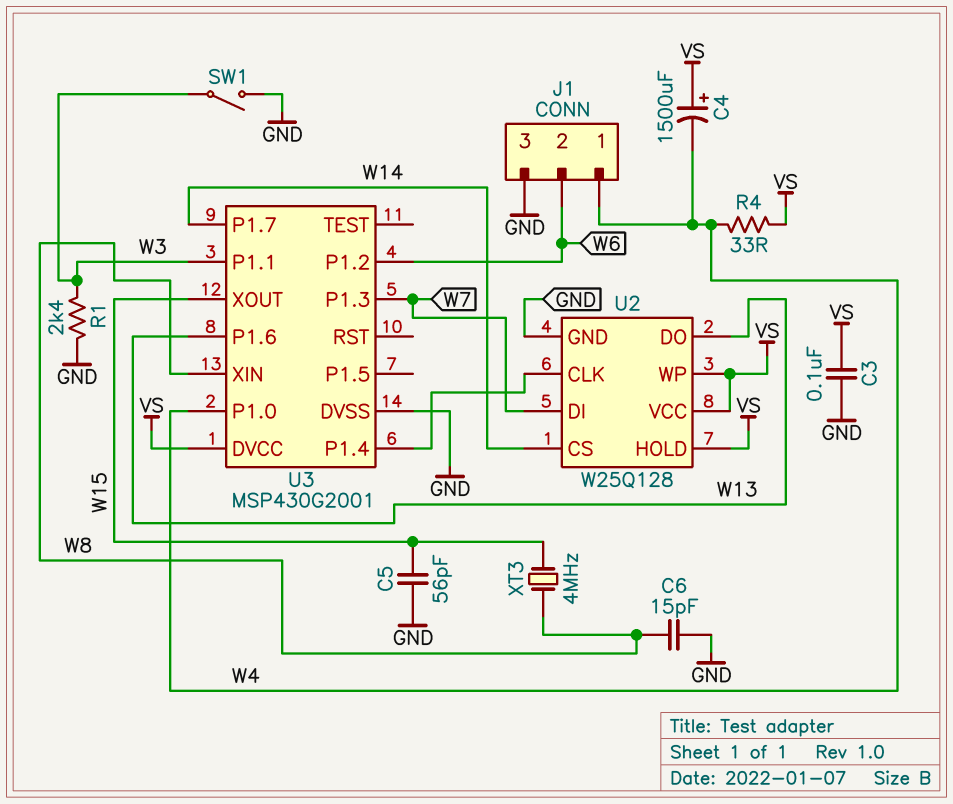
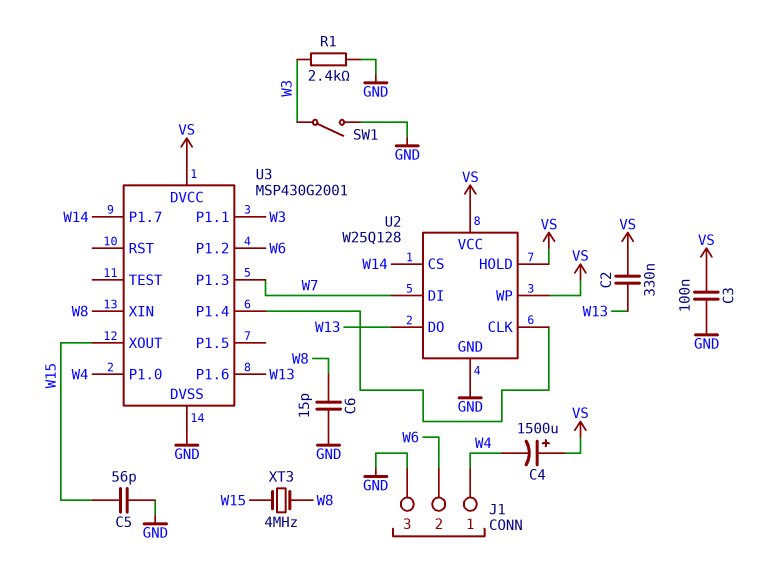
C2: none -> 330nF (VS, W13)
R4: 33 (VS, W4) -> none

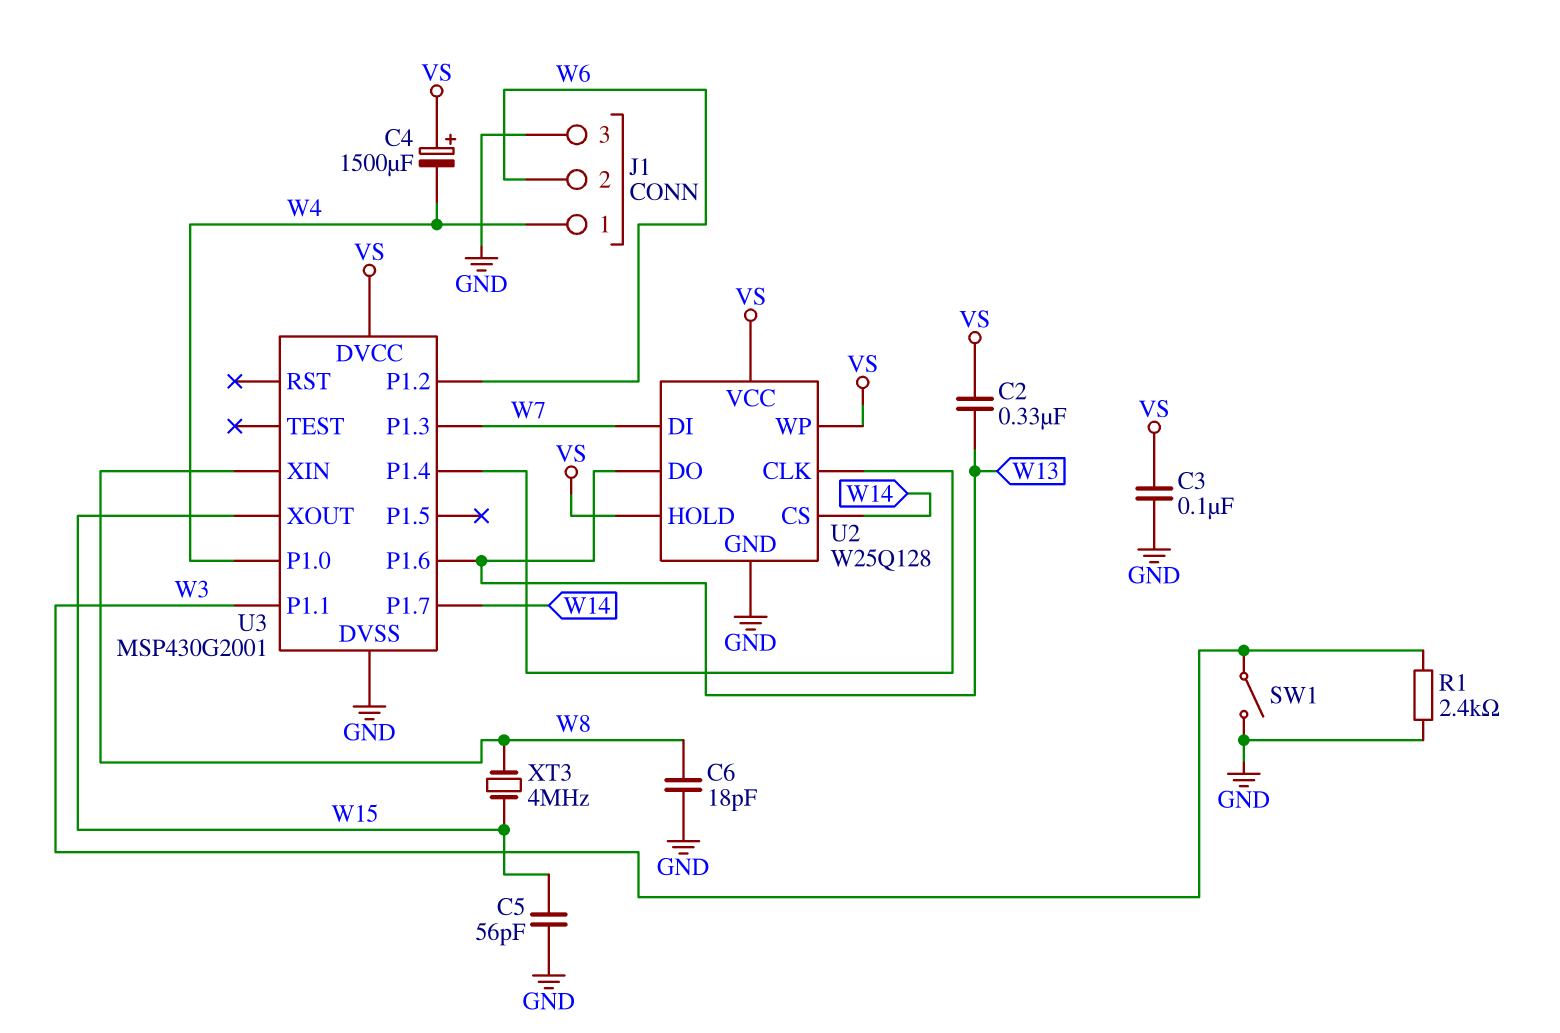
C6: 15pF (GND, W8) -> 18pF (GND, W8)

